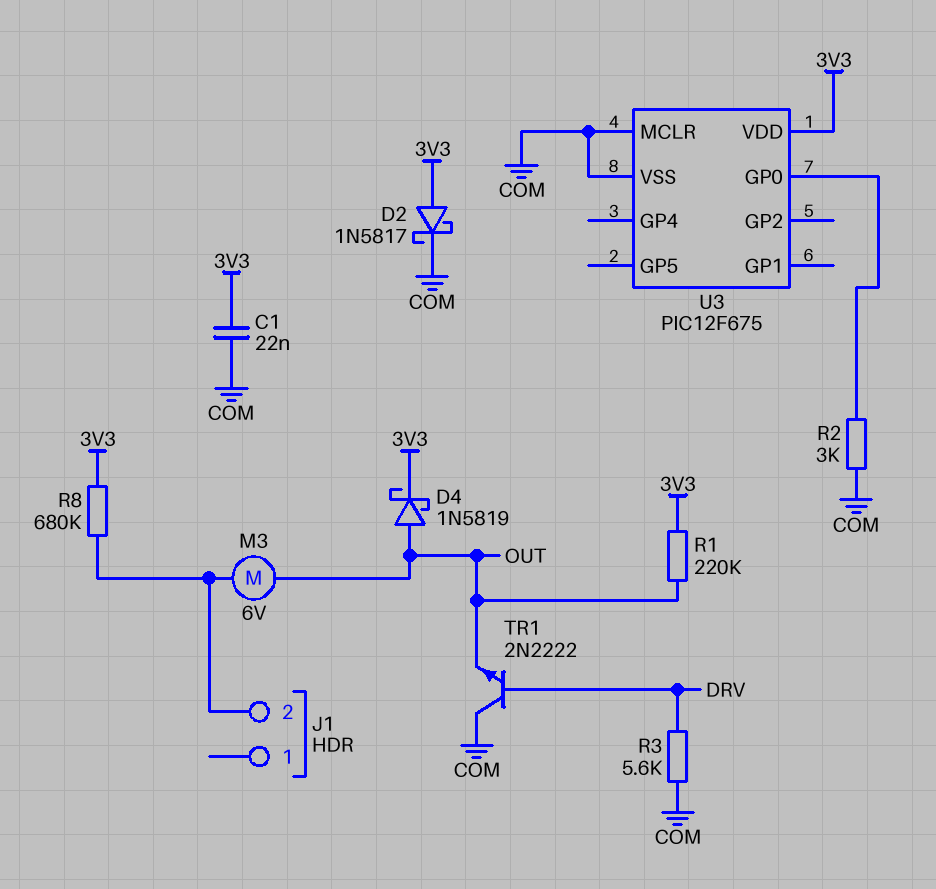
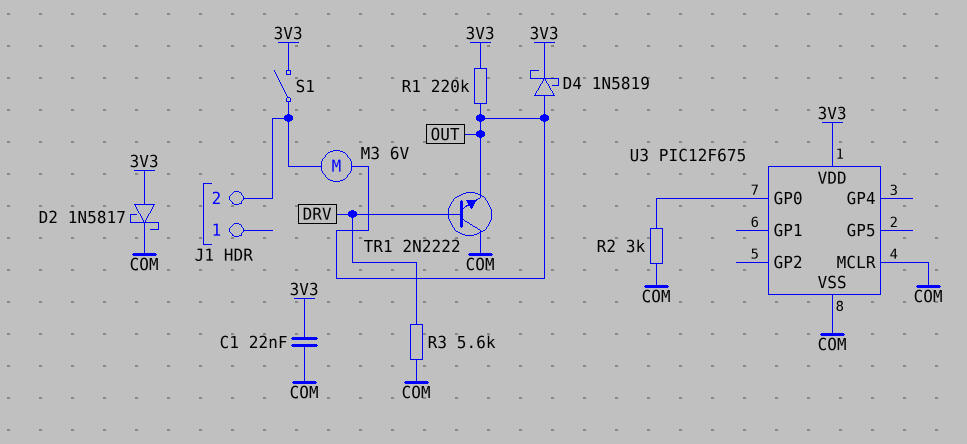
R8: 680k (3V3, J1/2) -> none
S1: none -> switch (3V3, J1/2)

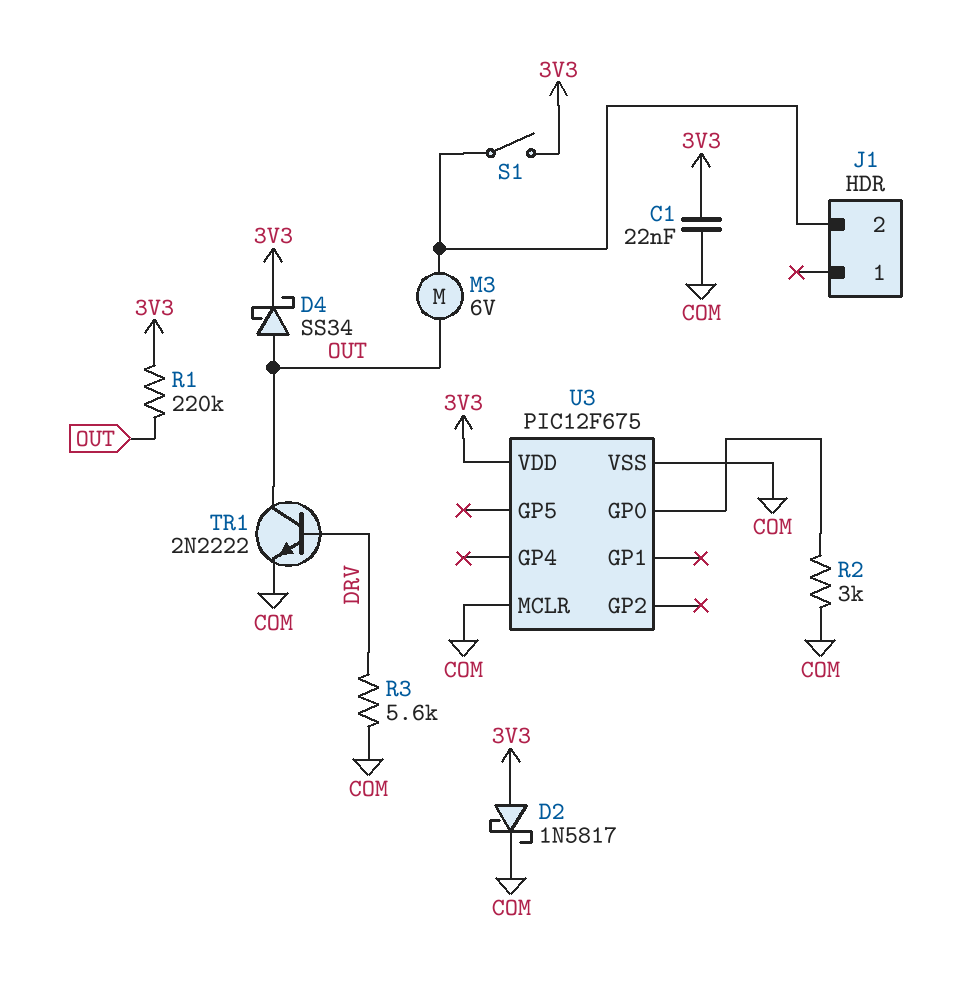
D4: schottky 1N5819 (A OUT, K 3V3) -> schottky SS34 (A OUT, K 3V3)
TR1: NPN 2N2222 (B DRV, C COM, E OUT) -> NPN 2N2222 (B DRV, C OUT, E COM)

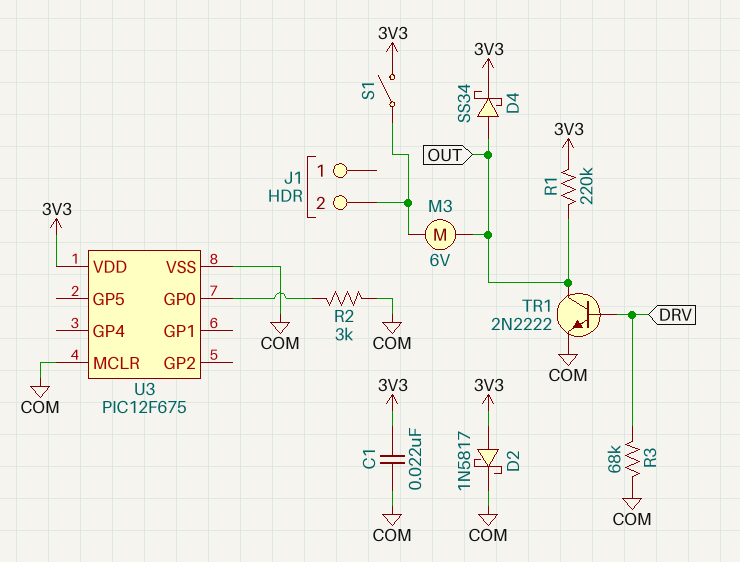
R3: 5.6k (COM, DRV) -> 68k (COM, DRV)

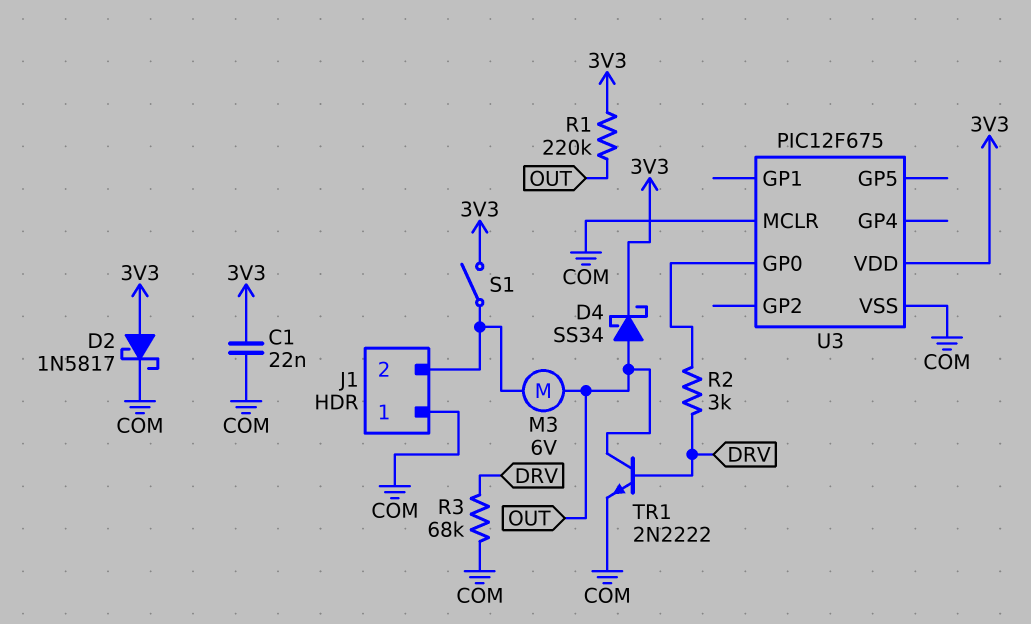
J1 pin 1: none -> COM
R2: 3k (COM, U3/GP0) -> 3k (DRV, U3/GP0)

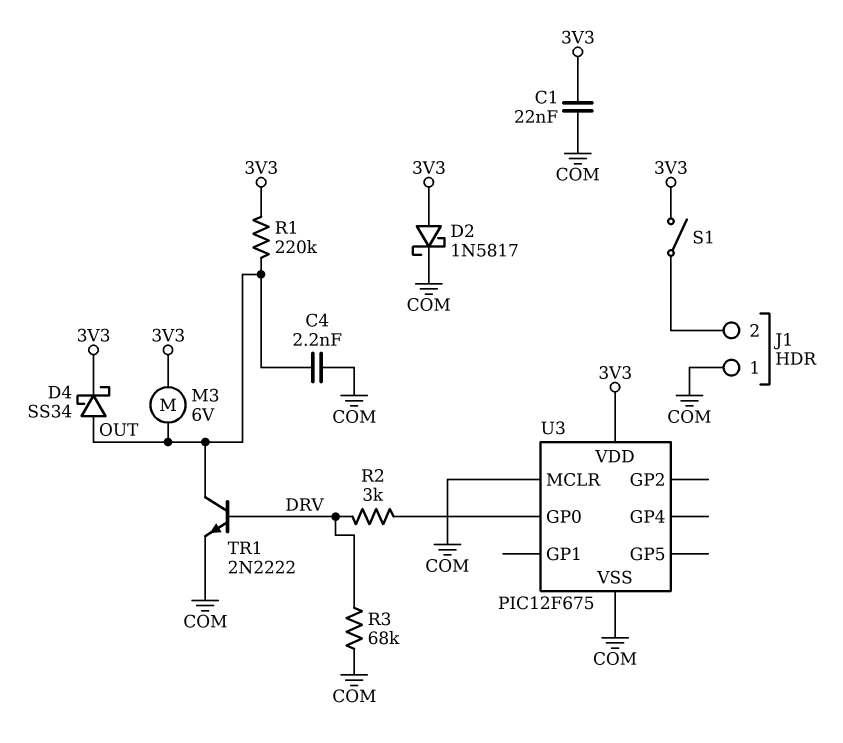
C4: none -> 2.2nF (COM, OUT)
M3: motor 6V (J1/2, OUT) -> motor 6V (3V3, OUT)

